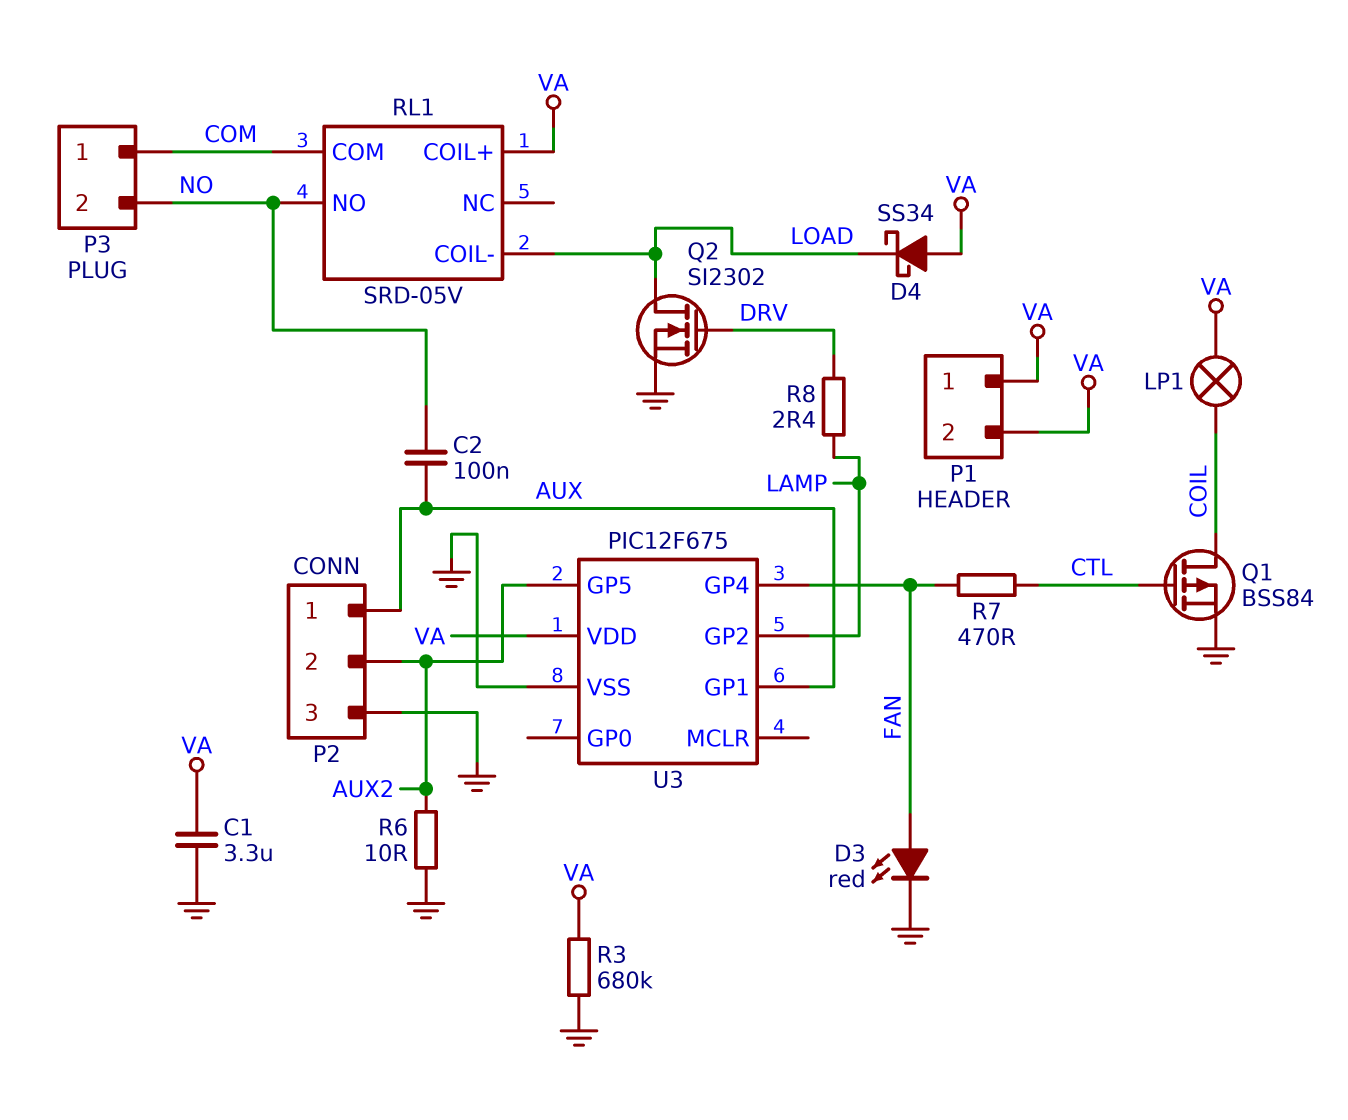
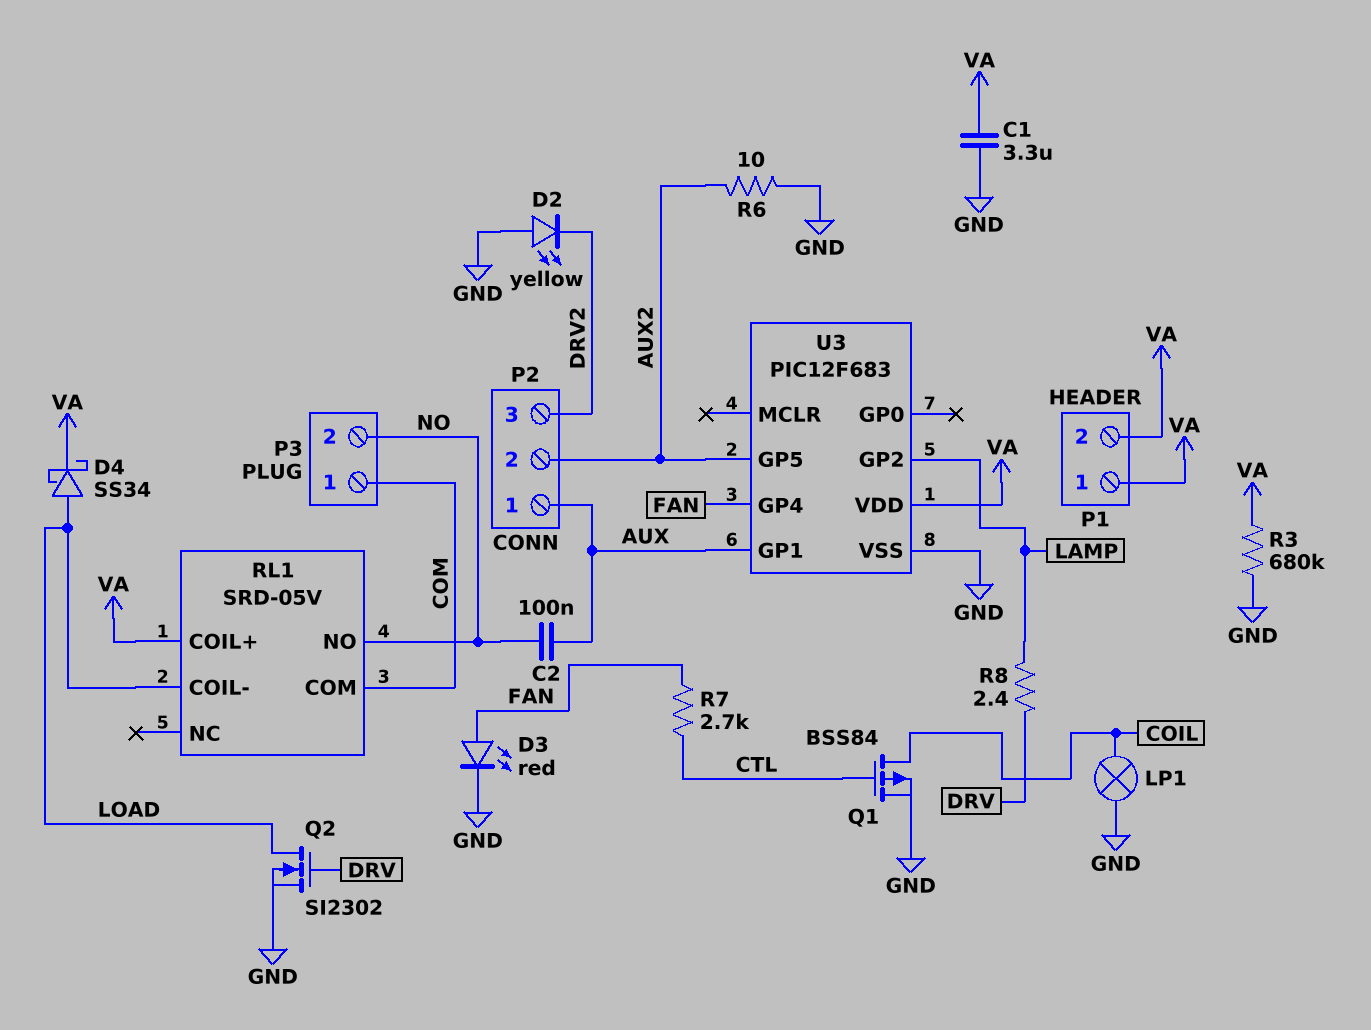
D2: none -> LED yellow (A GND, K DRV2)
D4: schottky SS34 (A VA, K LOAD) -> schottky SS34 (A LOAD, K VA)
LP1: lamp (COIL, VA) -> lamp (COIL, GND)
P2 pin 3: GND -> DRV2
R7: 470 (CTL, FAN) -> 2.7k (CTL, FAN)
U3: PIC12F675 -> PIC12F683

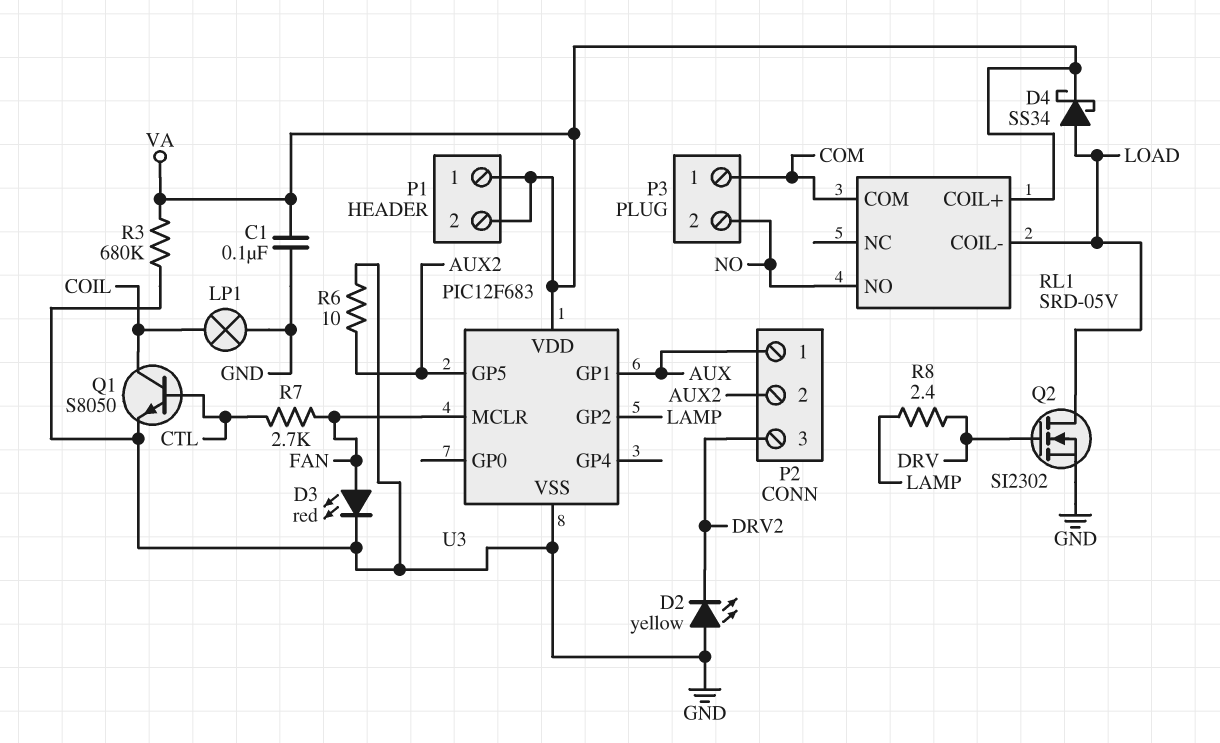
C1: 3.3uF (GND, VA) -> 100nF (GND, VA)
C2: 100nF (AUX, NO) -> none
Q1: PMOS BSS84 (G CTL, D COIL, S GND) -> NPN S8050 (B CTL, C COIL, E GND)
U3 pin GP4: FAN -> none
U3 pin MCLR: none -> FAN

